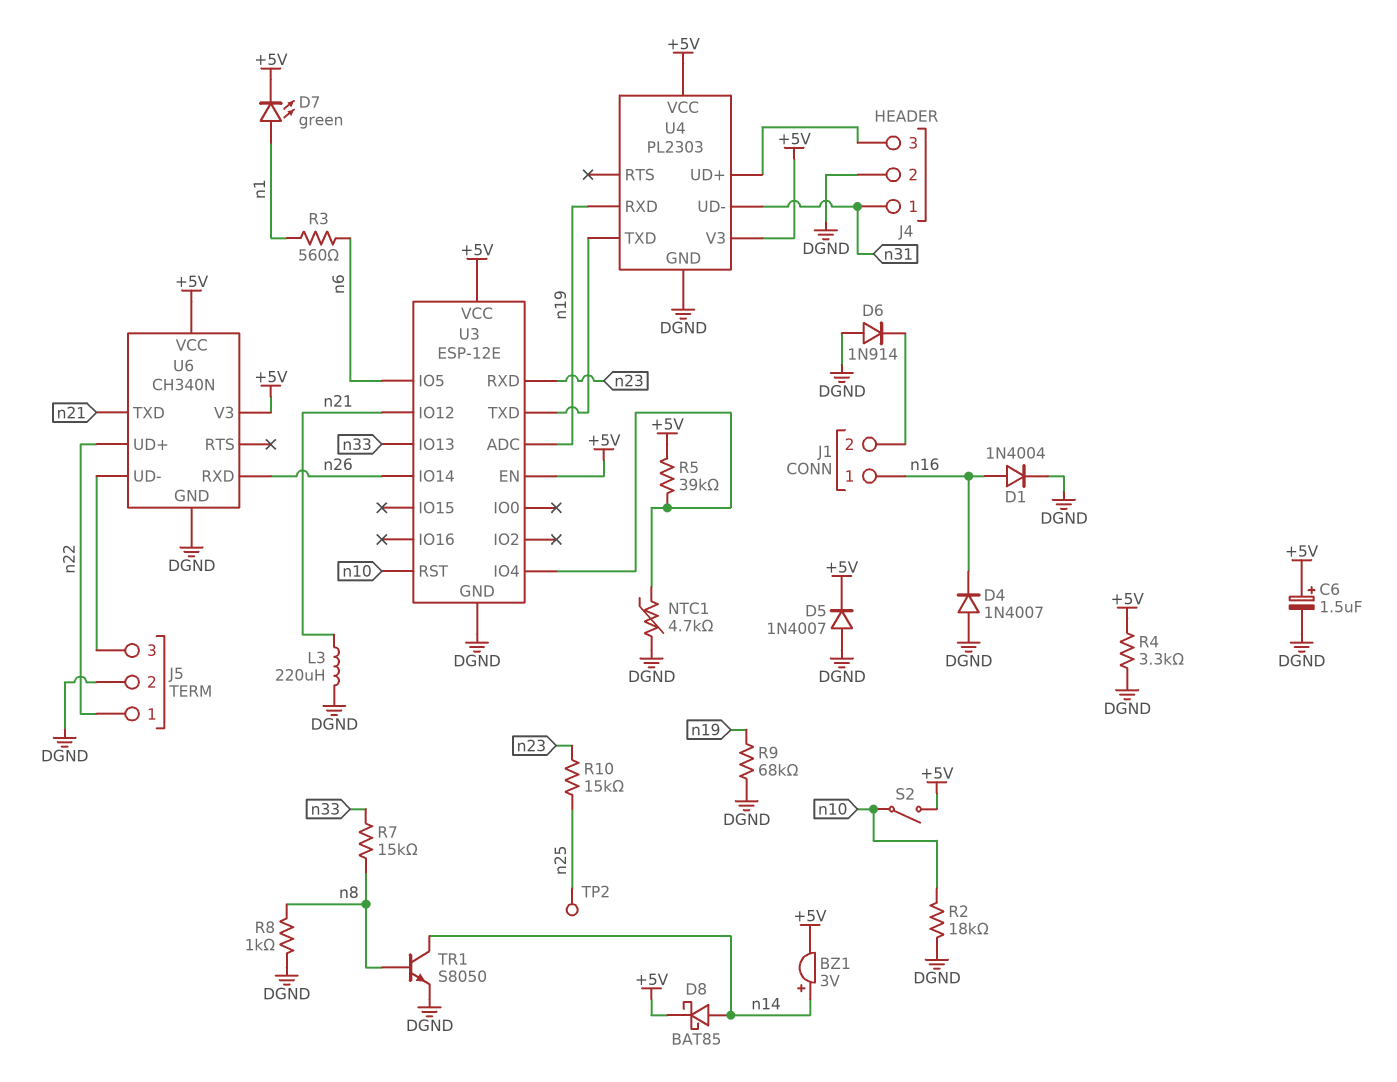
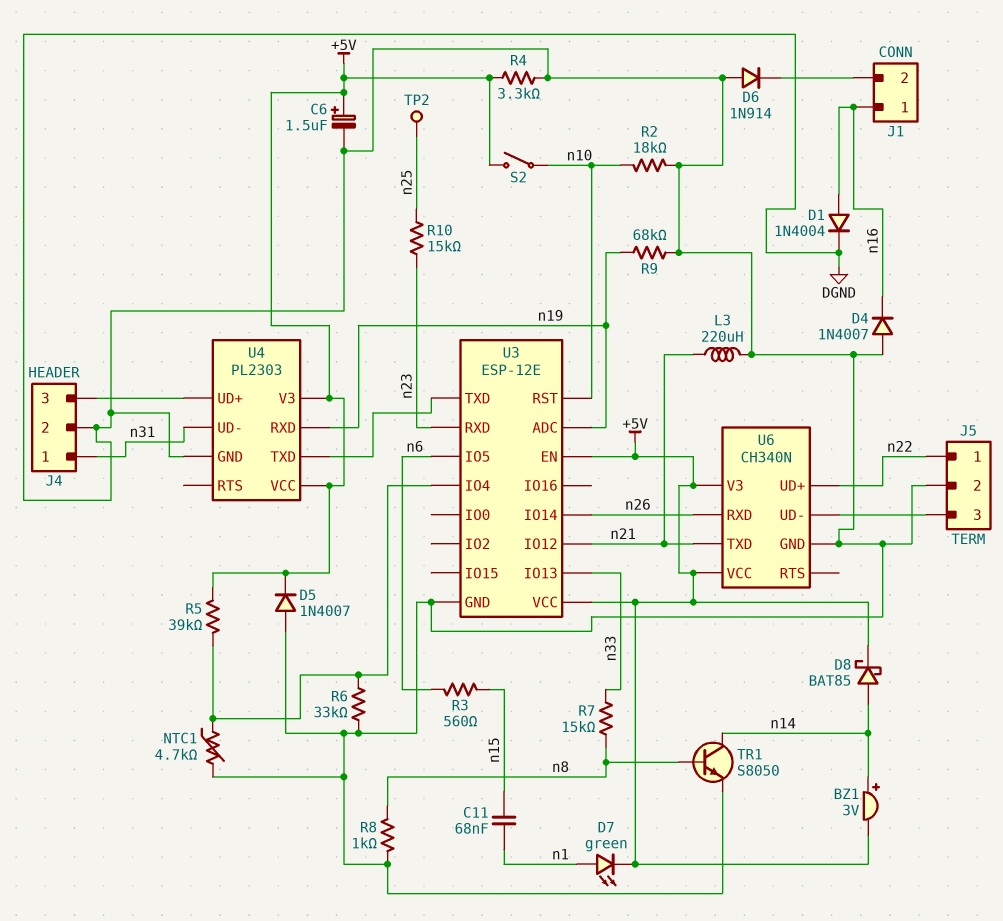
C11: none -> 68nF (n1, n15)
R3: 560 (n1, n6) -> 560 (n6, n15)
R6: none -> 33k (DGND, U3/IO4)

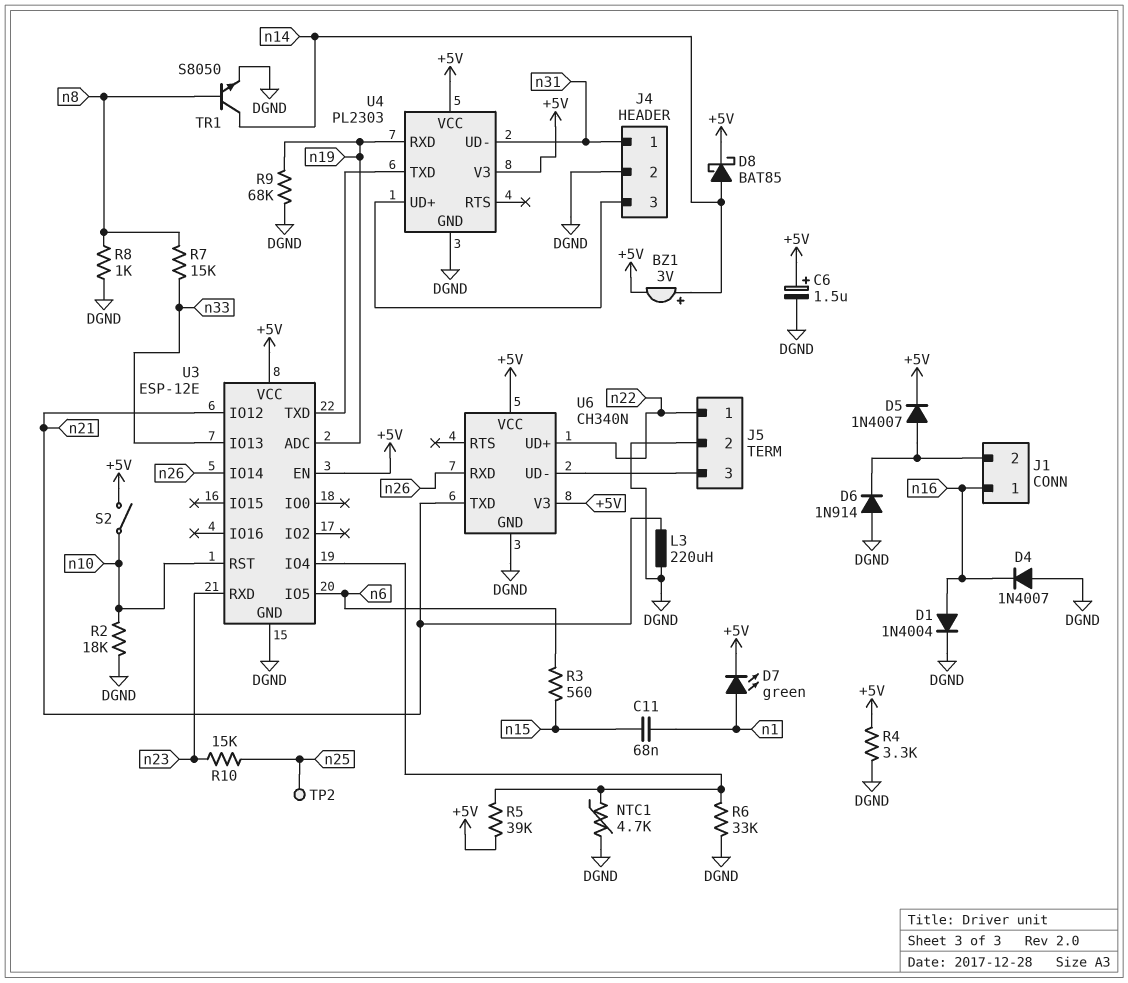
D5: diode 1N4007 (A DGND, K +5V) -> diode 1N4007 (A J1/2, K +5V)

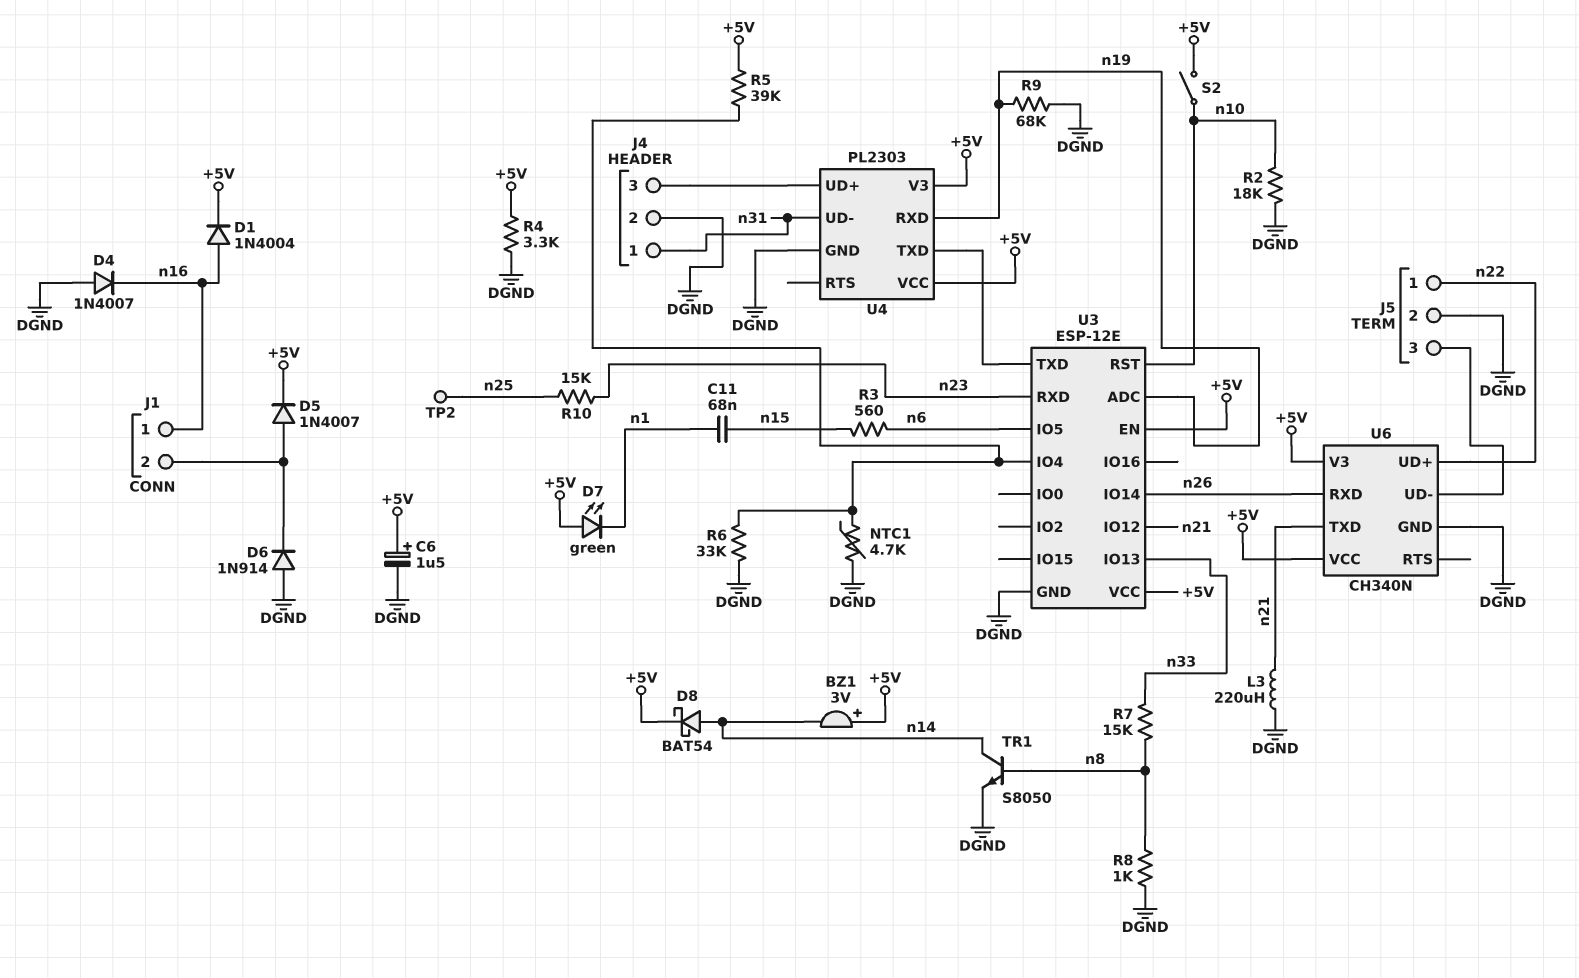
BZ1: buzzer 3V (plus n14, minus +5V) -> buzzer 3V (plus +5V, minus n14)
D1: diode 1N4004 (A n16, K DGND) -> diode 1N4004 (A n16, K +5V)
D7: LED green (A n1, K +5V) -> LED green (A +5V, K n1)
D8: schottky BAT85 (A n14, K +5V) -> schottky BAT54 (A n14, K +5V)

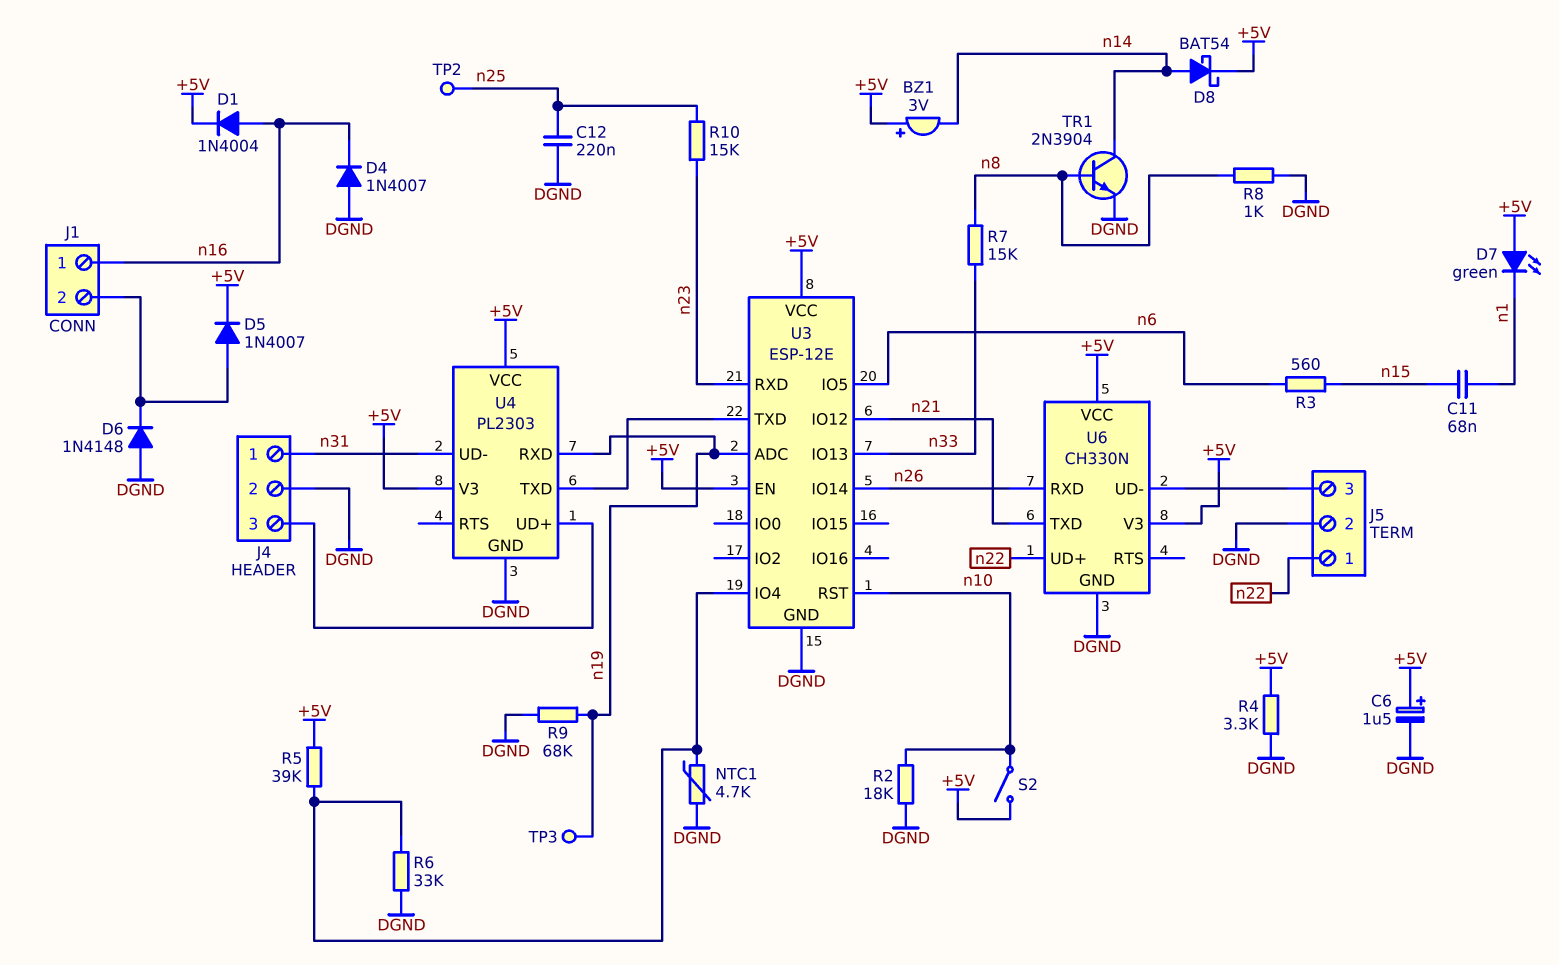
C12: none -> 220nF (DGND, n25)
D6: diode 1N914 (A DGND, K J1/2) -> diode 1N4148 (A DGND, K J1/2)
L3: 220uH (DGND, n21) -> none
TP3: none -> test point (n19)
TR1: NPN S8050 (B n8, C n14, E DGND) -> NPN 2N3904 (B n8, C n14, E DGND)
U6: CH340N -> CH330N

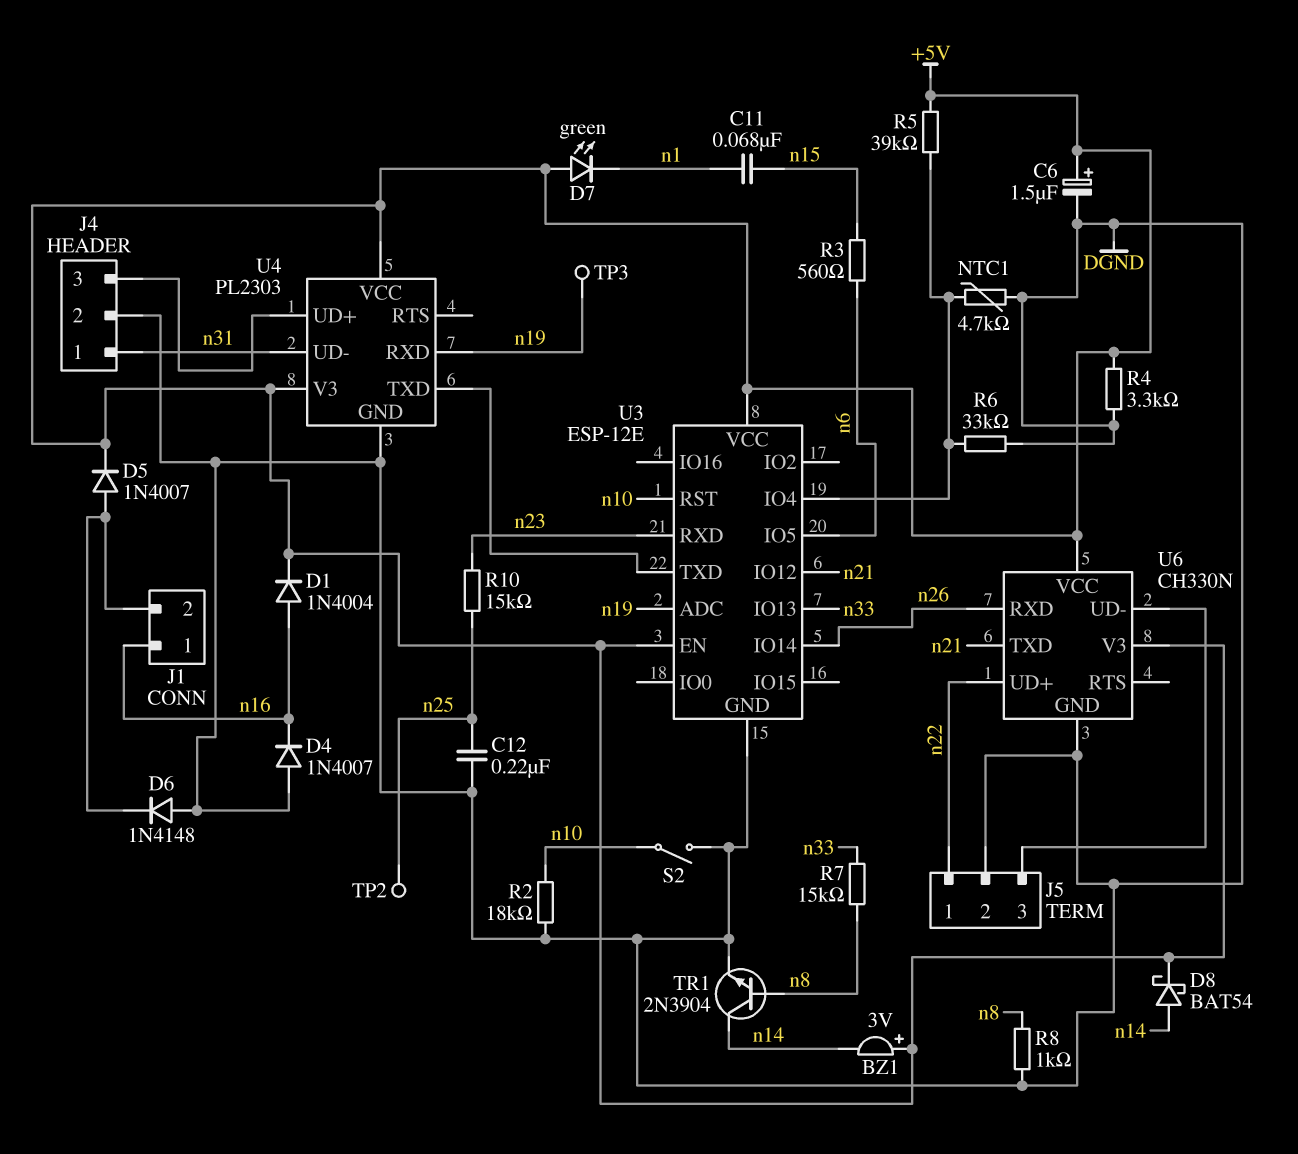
R9: 68k (DGND, n19) -> none
S2: switch (+5V, n10) -> switch (DGND, n10)

